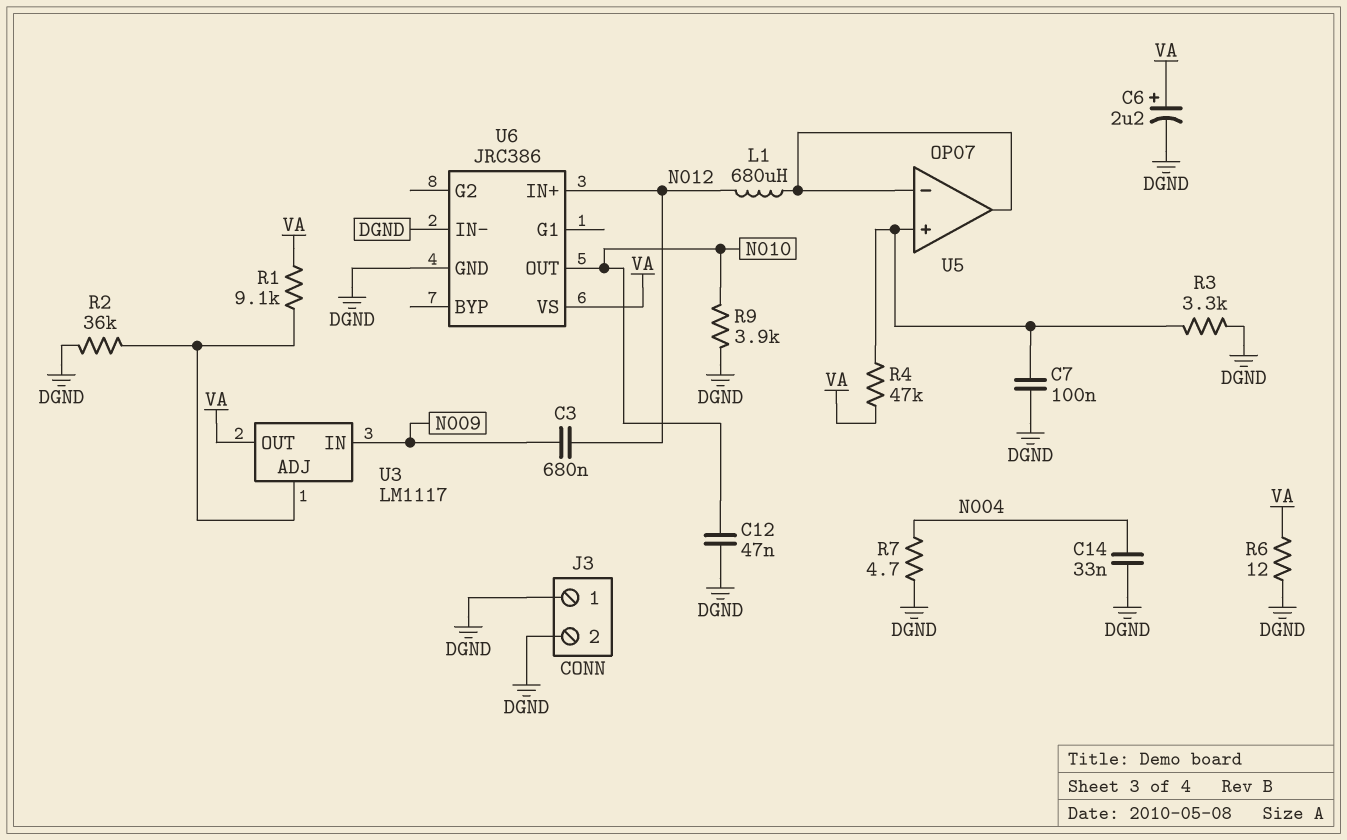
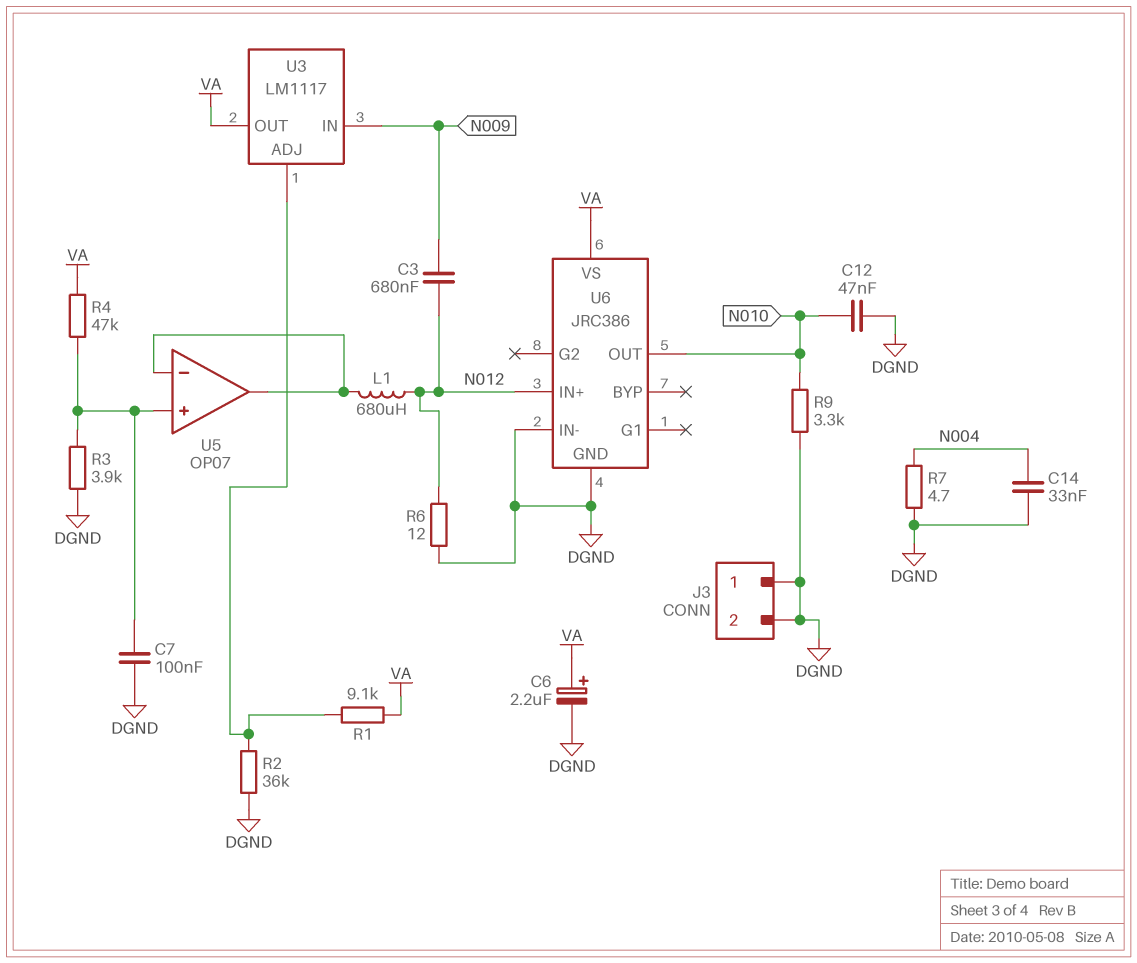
R3: 3.3k (DGND, U5/in+) -> 3.9k (DGND, U5/in+)
R6: 12 (DGND, VA) -> 12 (DGND, N012)
R9: 3.9k (DGND, N010) -> 3.3k (DGND, N010)

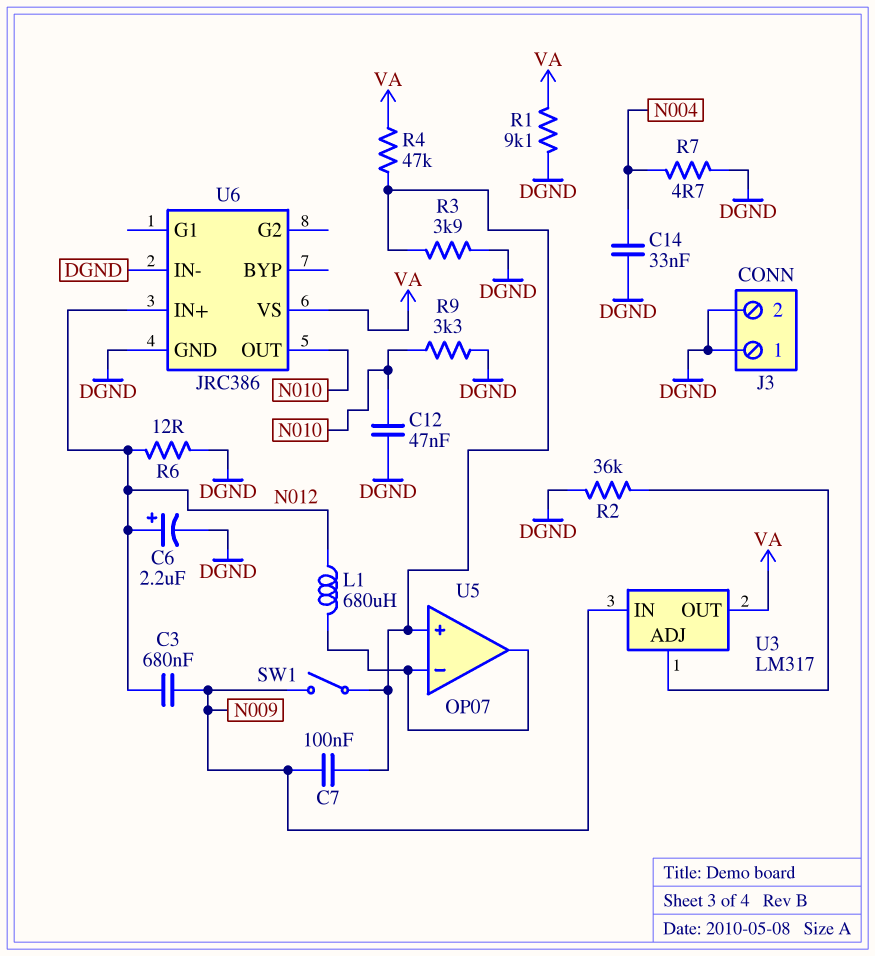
C6: 2.2uF (plus VA, minus DGND) -> 2.2uF (plus N012, minus DGND)
C7: 100nF (DGND, U5/in+) -> 100nF (N009, U5/in+)
R1: 9.1k (U3/ADJ, VA) -> 9.1k (DGND, VA)
SW1: none -> switch (N009, U5/in+)
U3: LM1117 -> LM317

